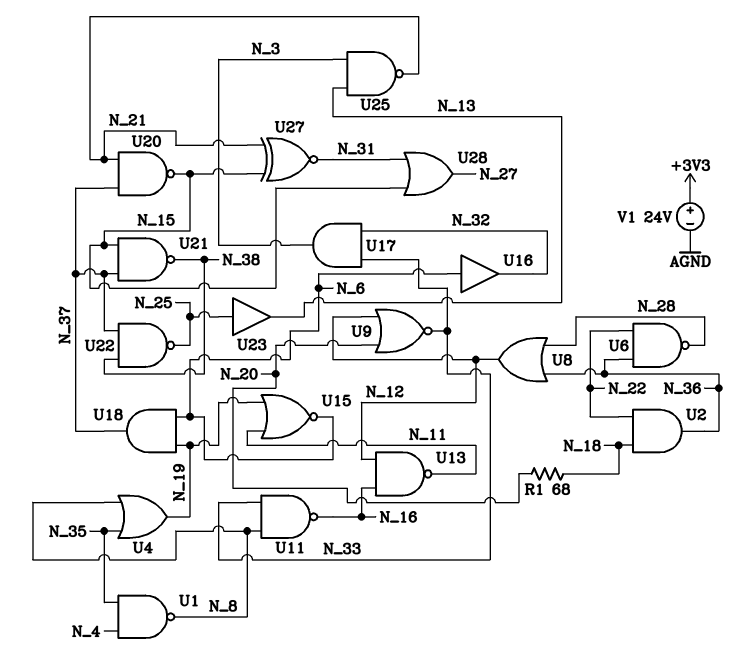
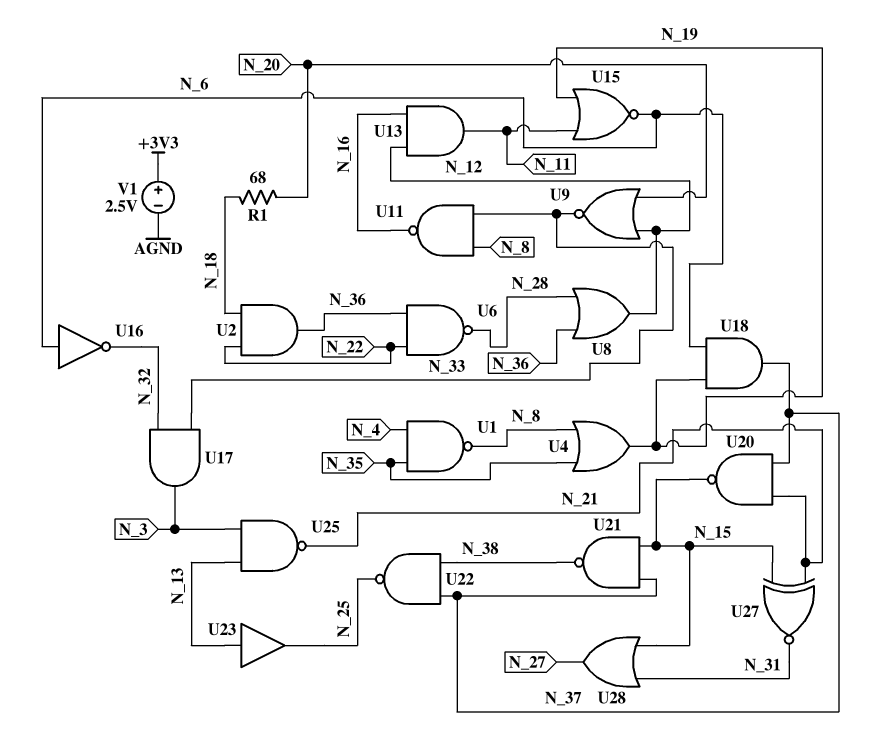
U13: NAND (in N_12, in N_16, out N_11) -> AND (in N_12, in N_16, out N_11)
U16: buffer (in N_6, out N_32) -> NOT (in N_6, out N_32)
U23: buffer (in N_25, out N_13) -> buffer (in N_13, out N_25)
V1: 24V (plus +3V3, minus AGND) -> 2.5V (plus +3V3, minus AGND)

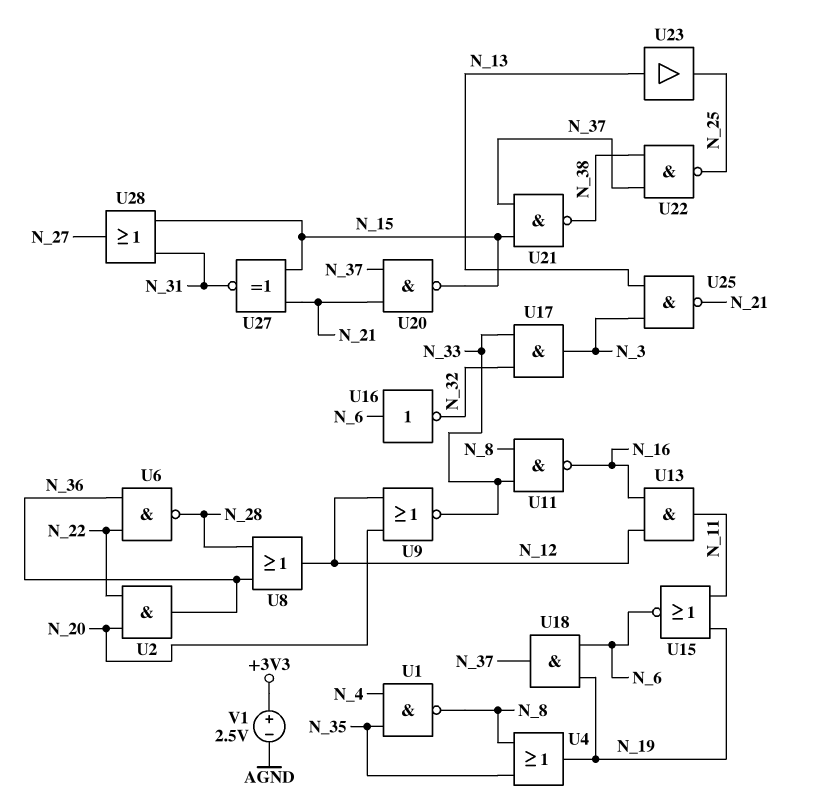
R1: 68 (N_18, N_20) -> none
U2: AND (in N_18, in N_22, out N_36) -> AND (in N_20, in N_22, out N_36)

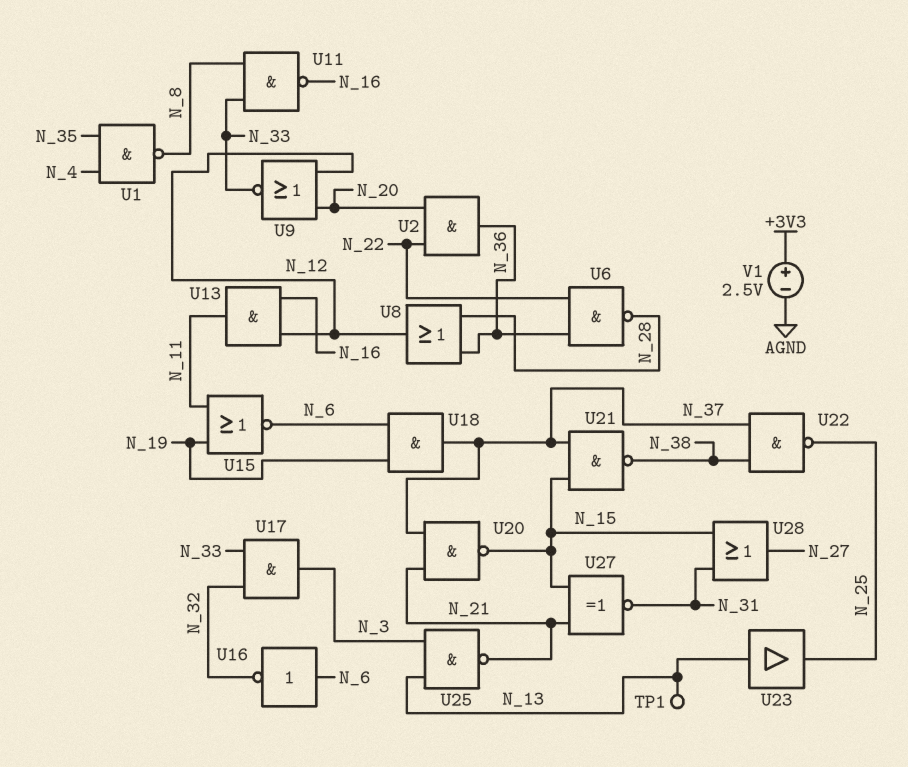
TP1: none -> test point (N_13)
U4: OR (in N_8, in N_35, out N_19) -> none

